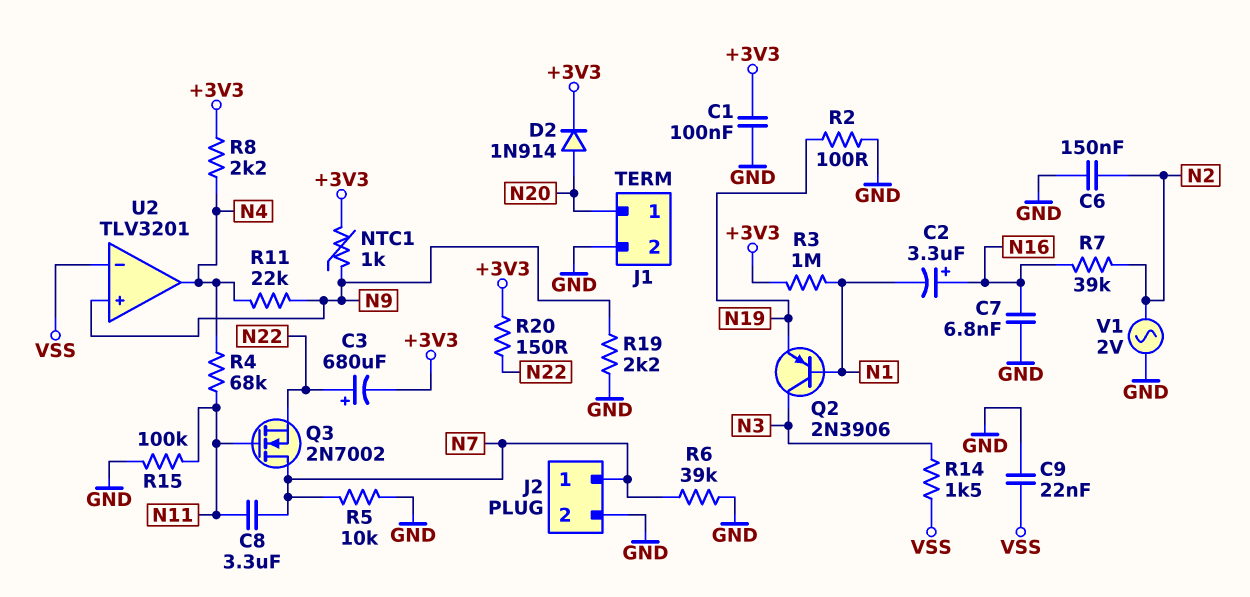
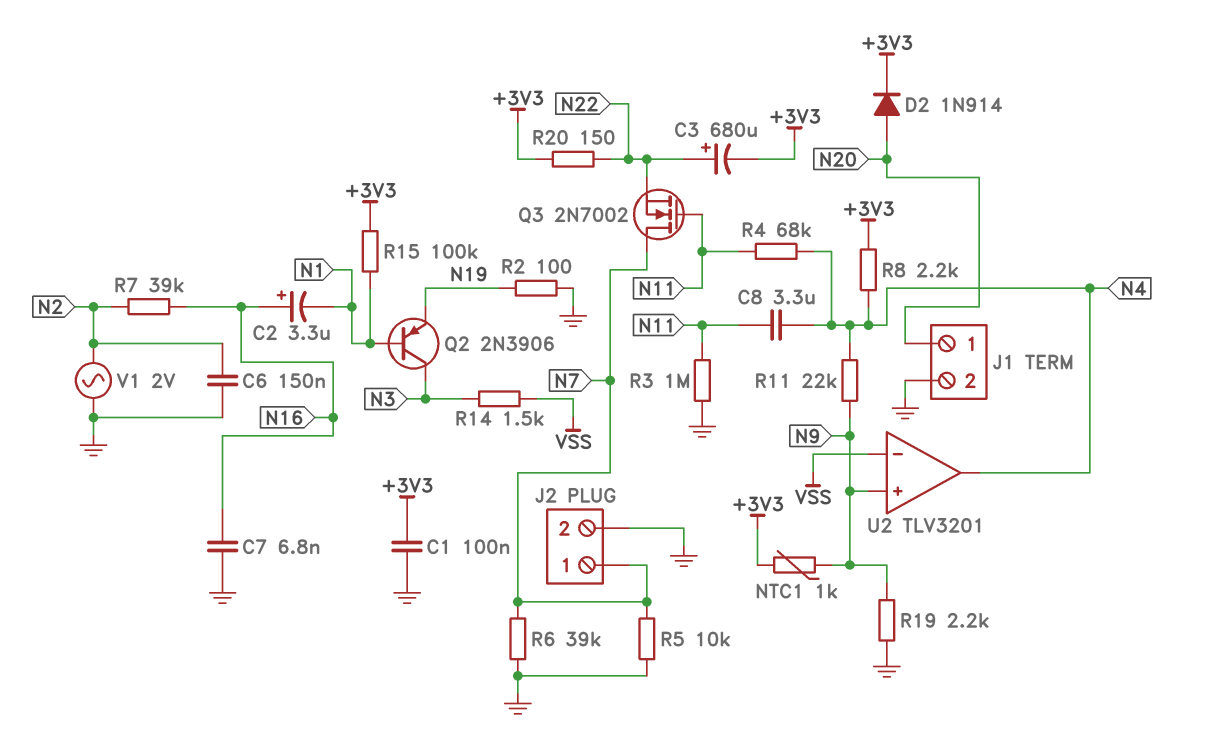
C8: 3.3uF (N7, N11) -> 3.3uF (N4, N11)
C9: 22nF (GND, VSS) -> none
R3: 1M (+3V3, N1) -> 1M (GND, N11)
R15: 100k (GND, N11) -> 100k (+3V3, N1)

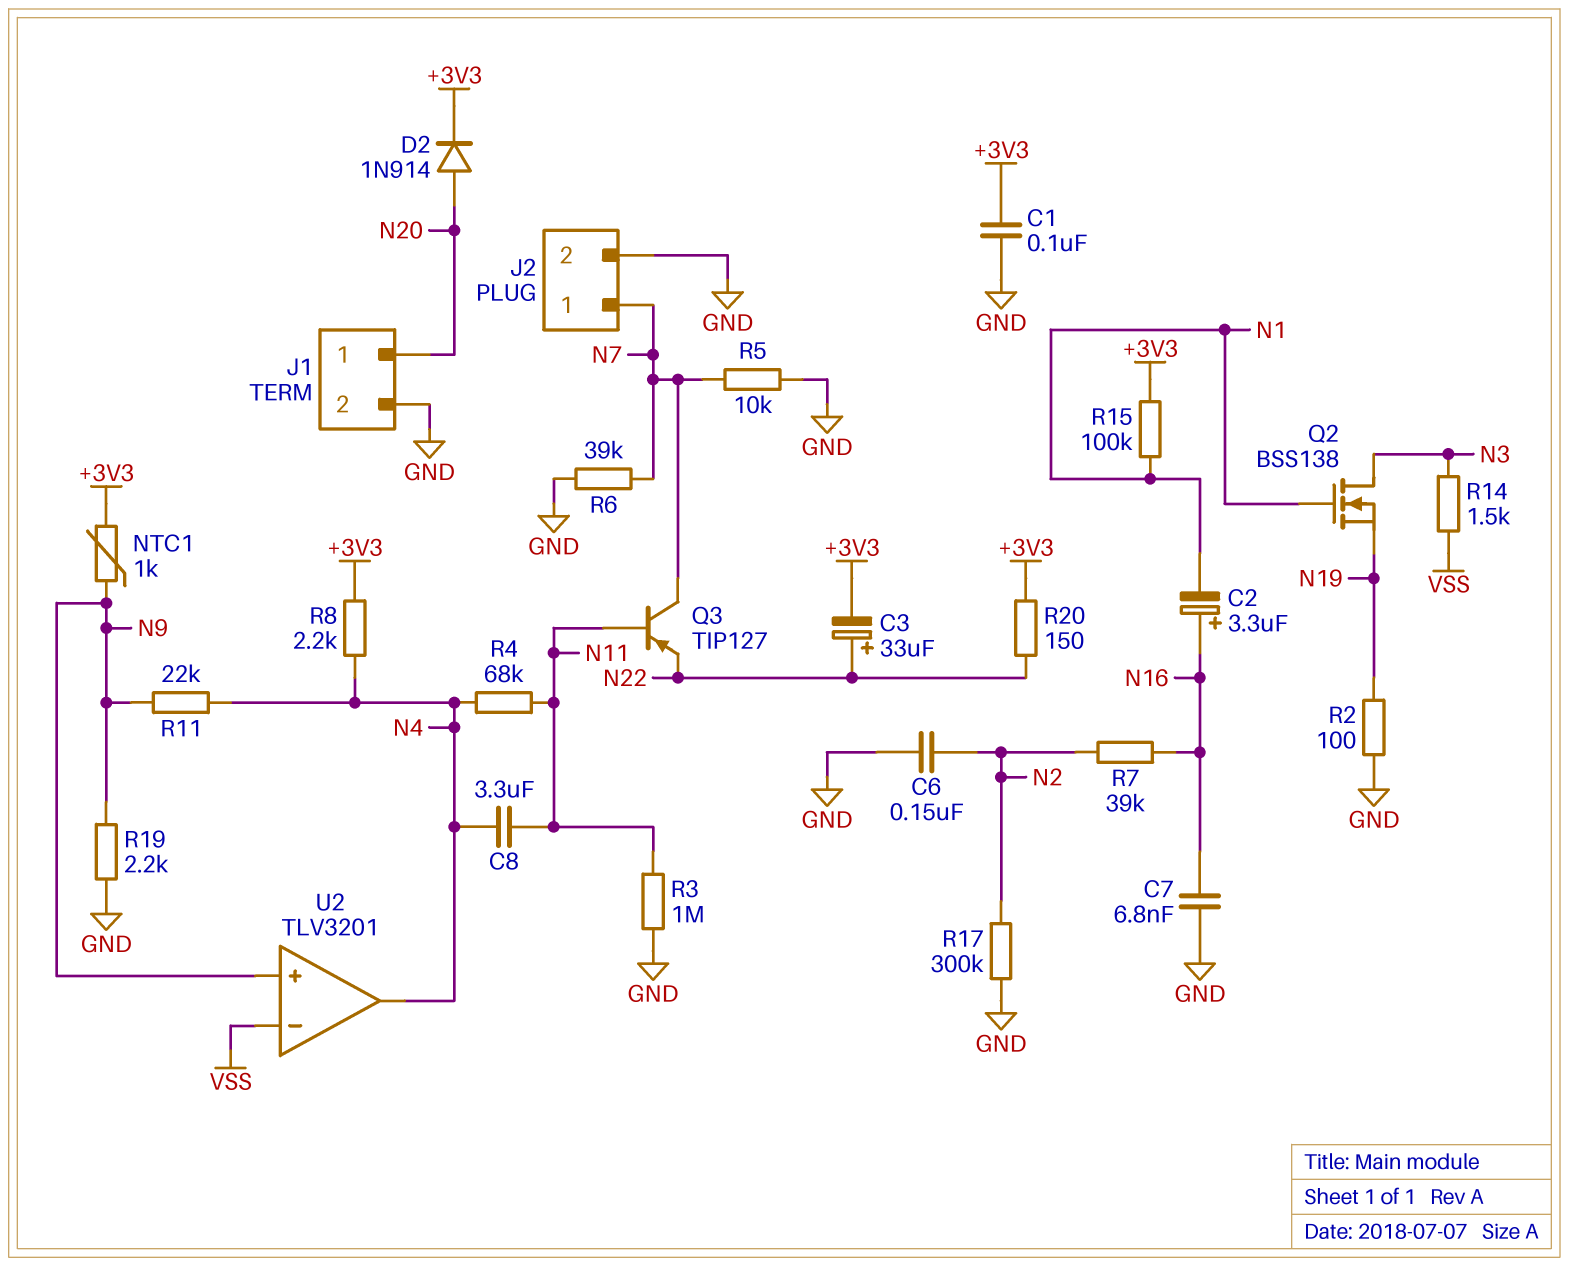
C3: 680uF (plus N22, minus +3V3) -> 33uF (plus N22, minus +3V3)
Q2: PNP 2N3906 (B N1, C N3, E N19) -> NMOS BSS138 (G N1, D N3, S N19)
Q3: NMOS 2N7002 (G N11, D N7, S N22) -> PNP TIP127 (B N11, C N7, E N22)
R17: none -> 300k (GND, N2)
V1: AC 2V (GND, N2) -> none

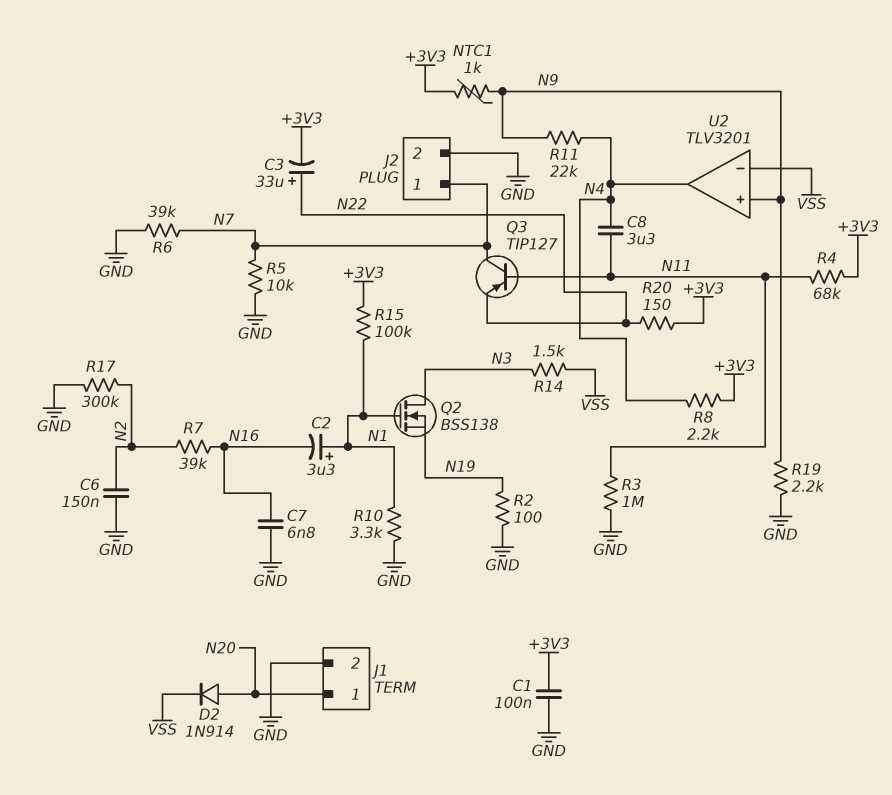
C2: 3.3uF (plus N16, minus N1) -> 3.3uF (plus N1, minus N16)
D2: diode 1N914 (A N20, K +3V3) -> diode 1N914 (A N20, K VSS)
R4: 68k (N4, N11) -> 68k (+3V3, N11)
R10: none -> 3.3k (GND, N1)

